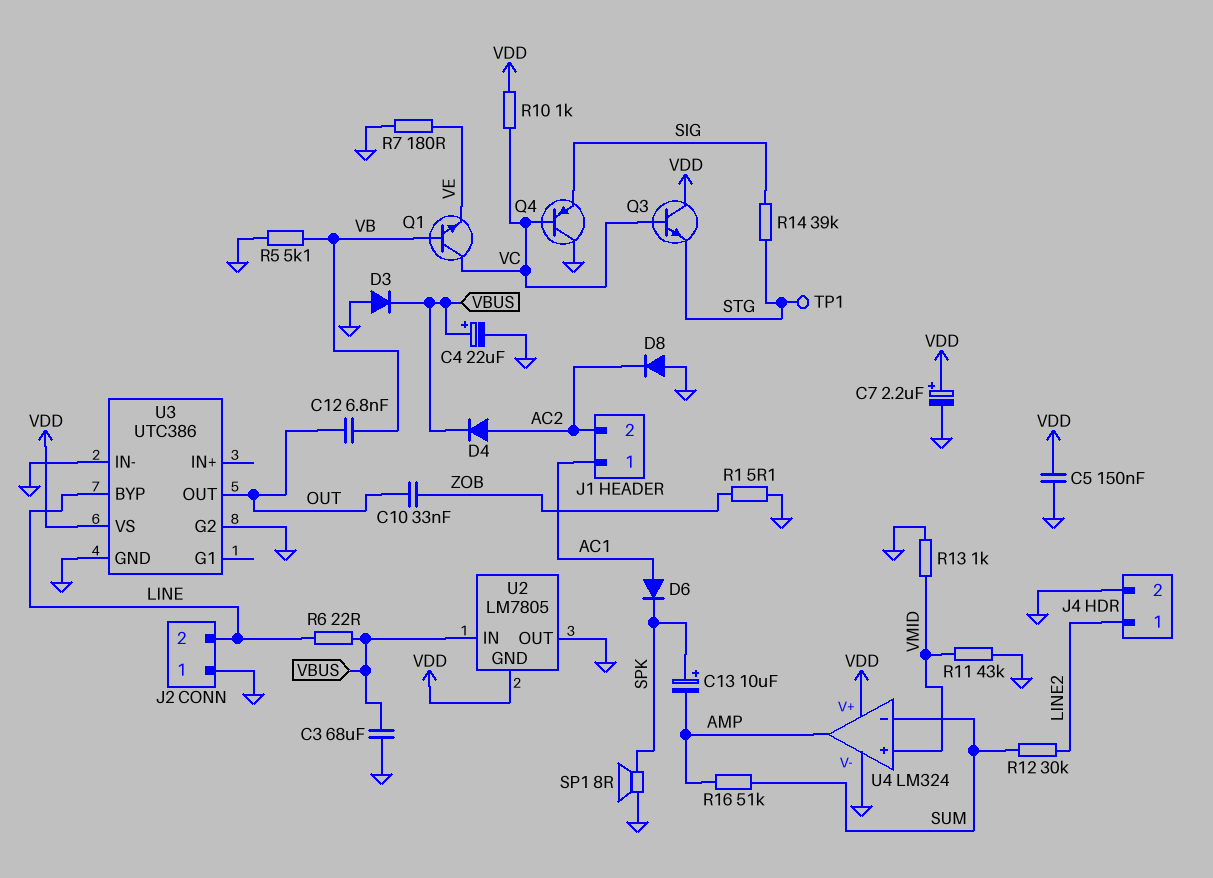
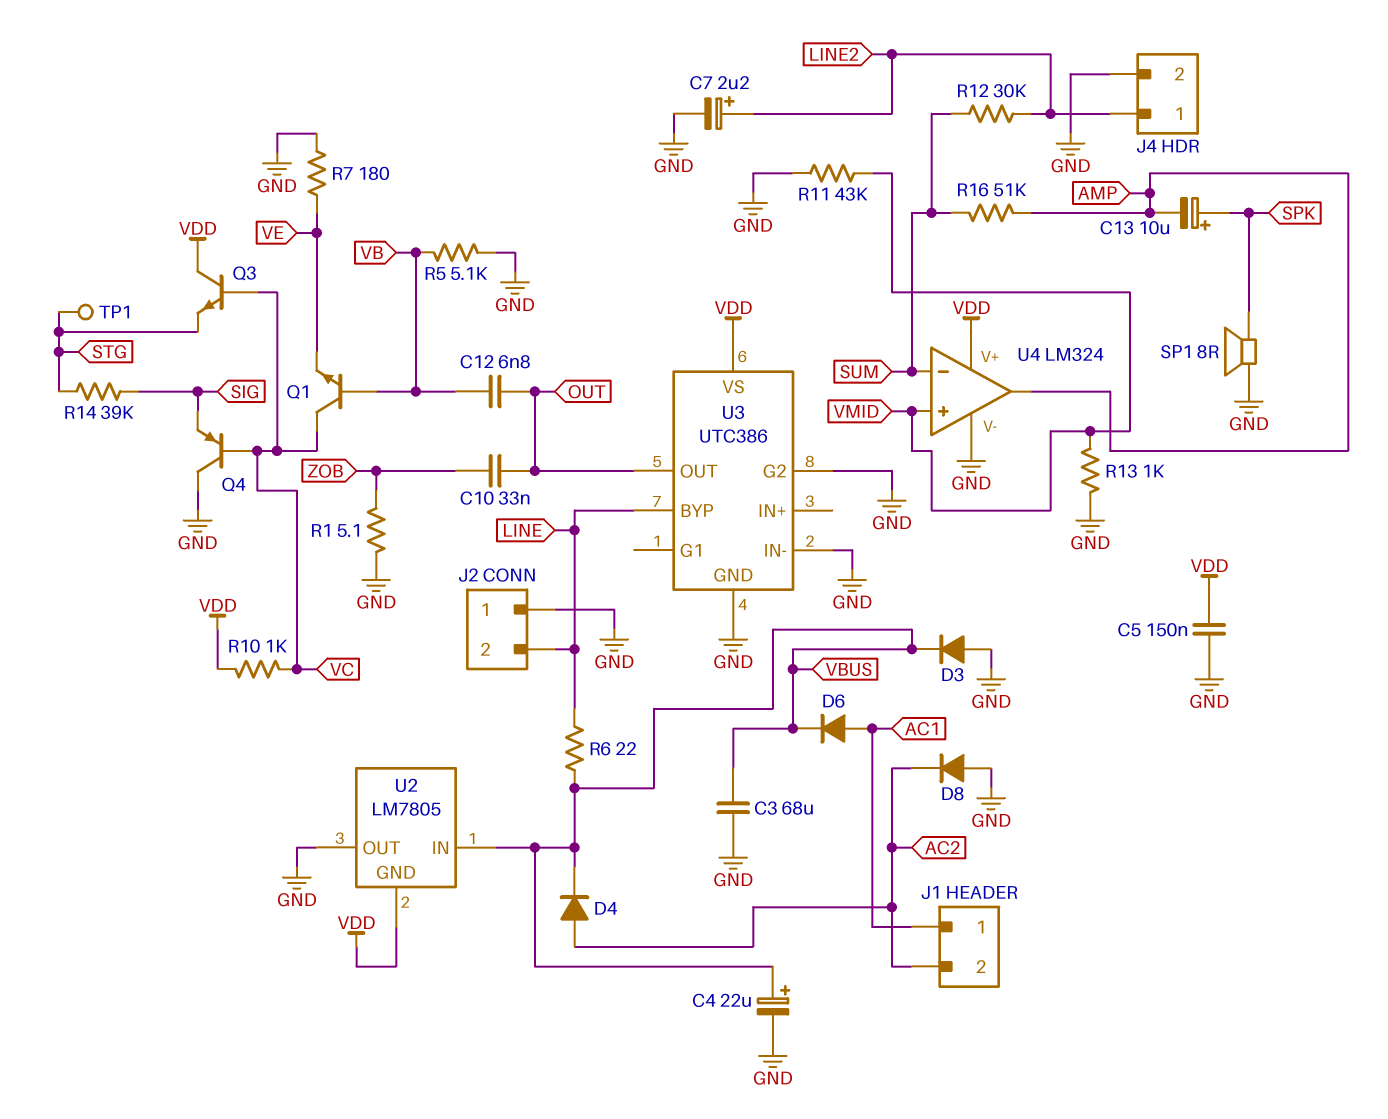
C7: 2.2uF (plus VDD, minus GND) -> 2.2uF (plus LINE2, minus GND)
D6: diode (A AC1, K SPK) -> diode (A AC1, K VBUS)

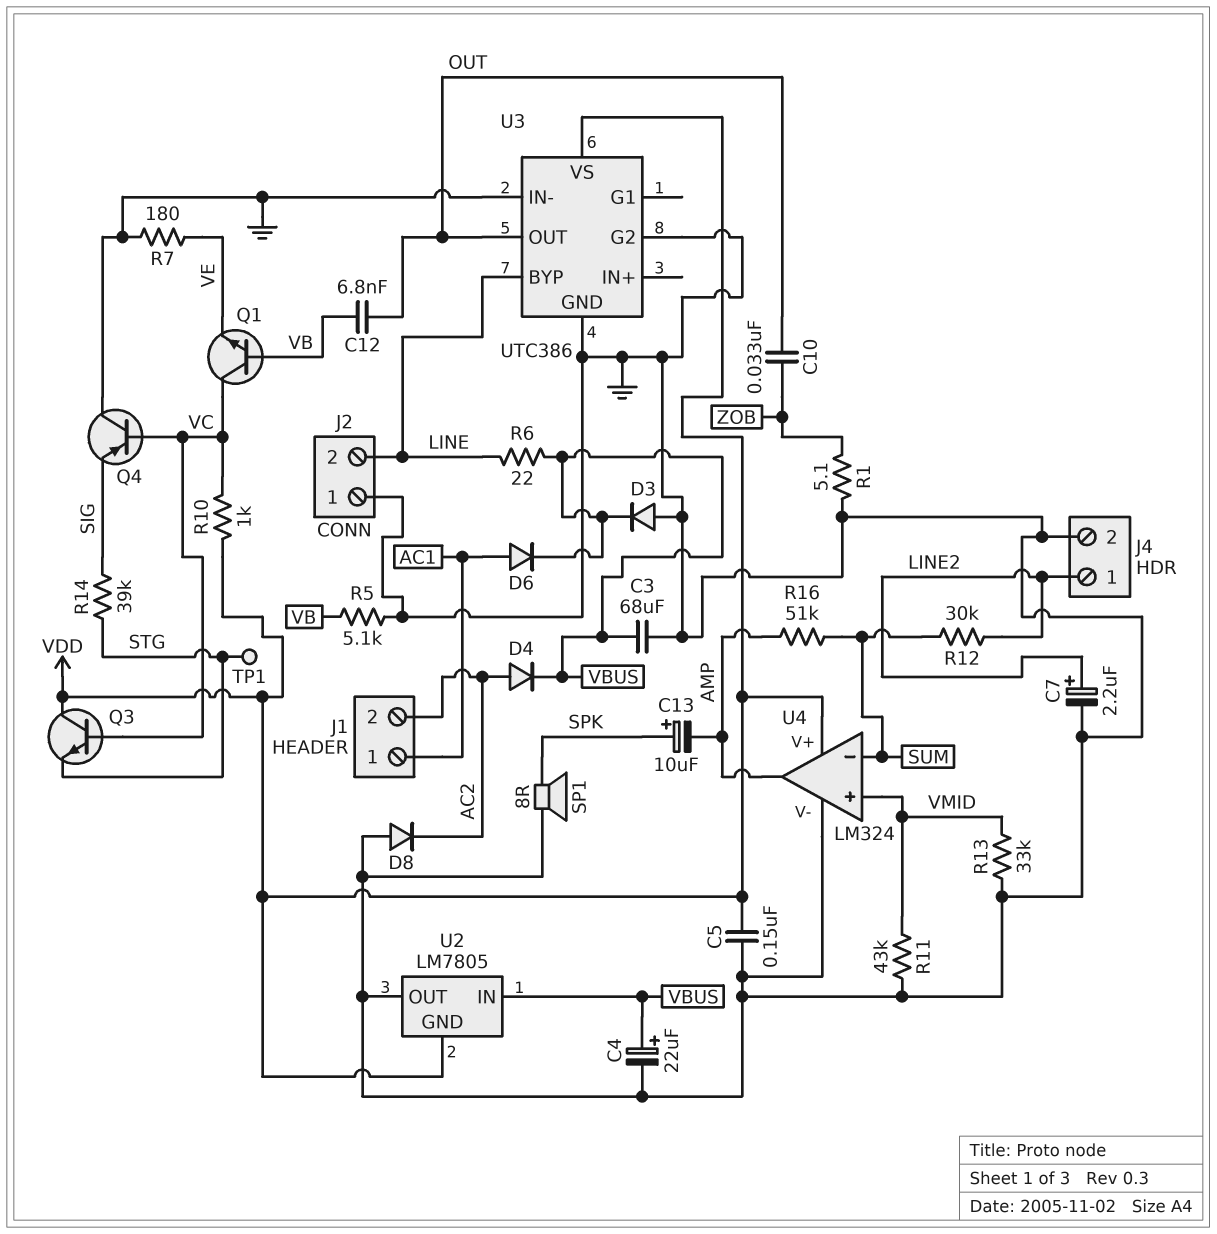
R13: 1k (GND, VMID) -> 33k (GND, VMID)

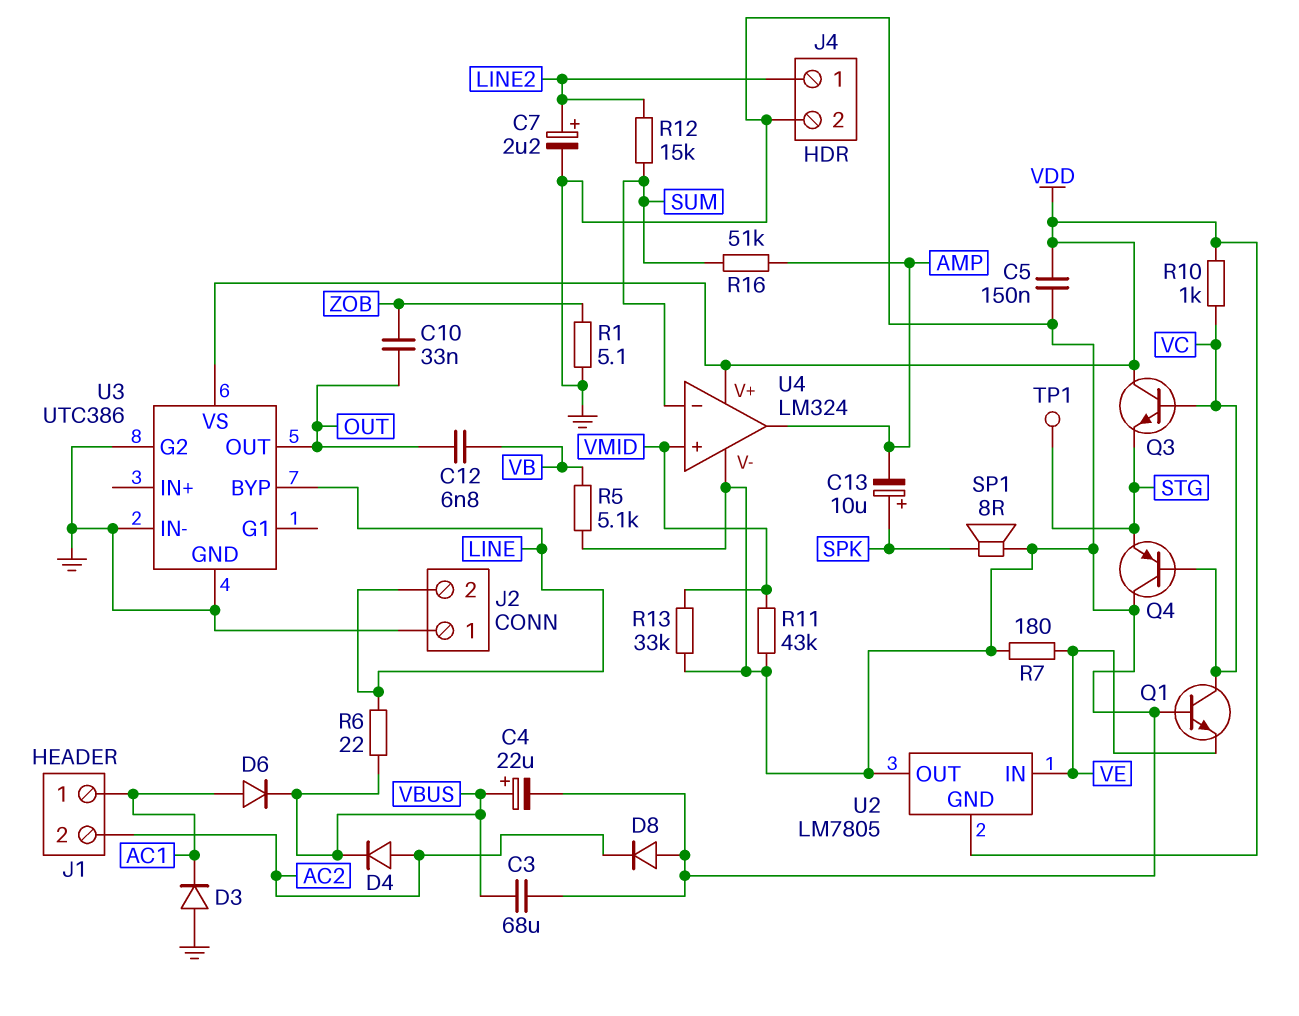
D3: diode (A GND, K VBUS) -> diode (A GND, K AC1)
Q1: NPN (B VB, C VC, E VE) -> NPN (B GND, C VC, E VE)
Q4: PNP (B VC, C GND, E SIG) -> PNP (B VC, C GND, E STG)
R12: 30k (LINE2, SUM) -> 15k (LINE2, SUM)
R14: 39k (SIG, STG) -> none
U2 pin IN: VBUS -> VE

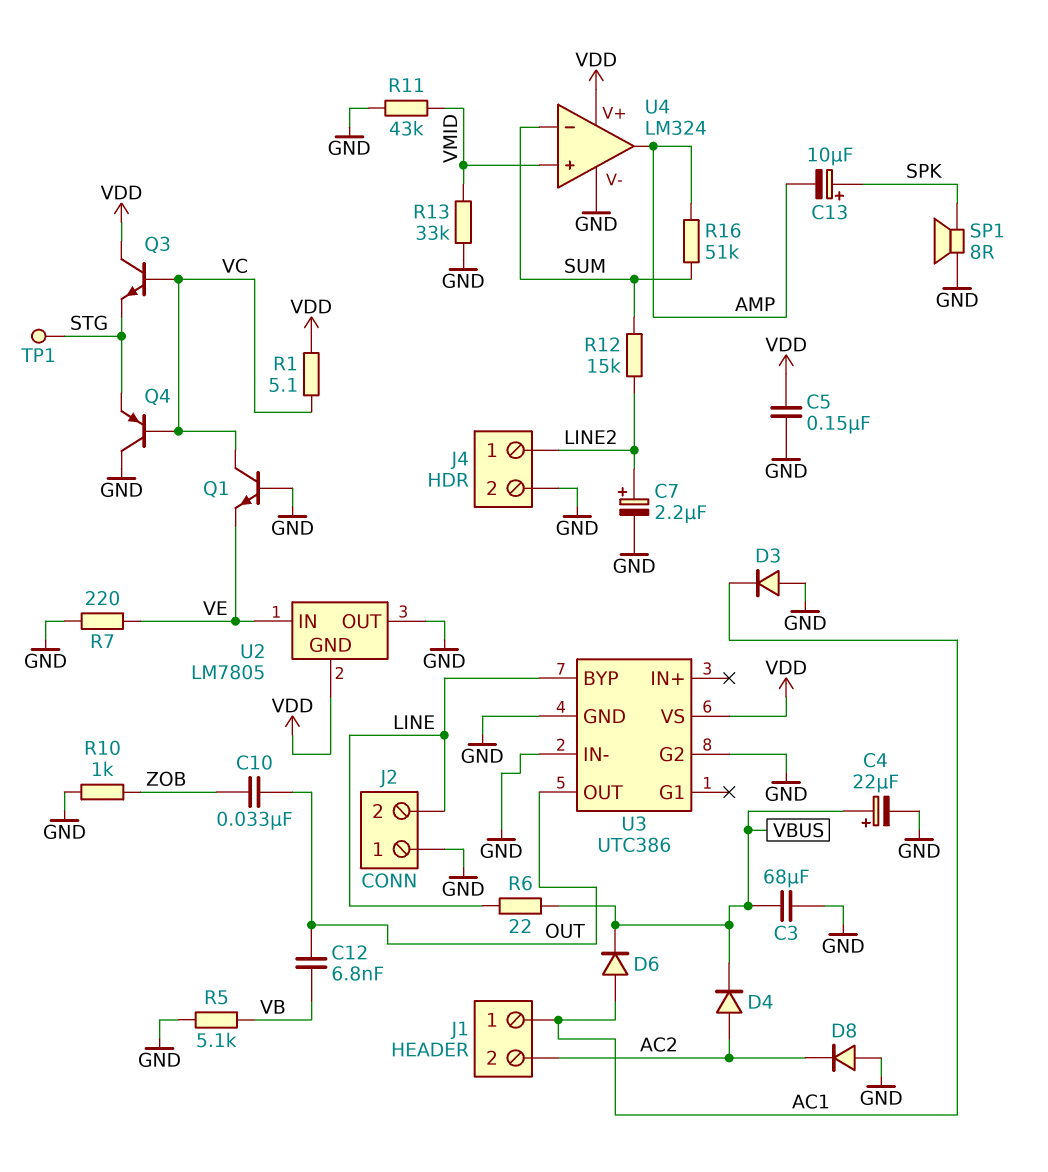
R1: 5.1 (GND, ZOB) -> 5.1 (VC, VDD)
R7: 180 (GND, VE) -> 220 (GND, VE)
R10: 1k (VC, VDD) -> 1k (GND, ZOB)

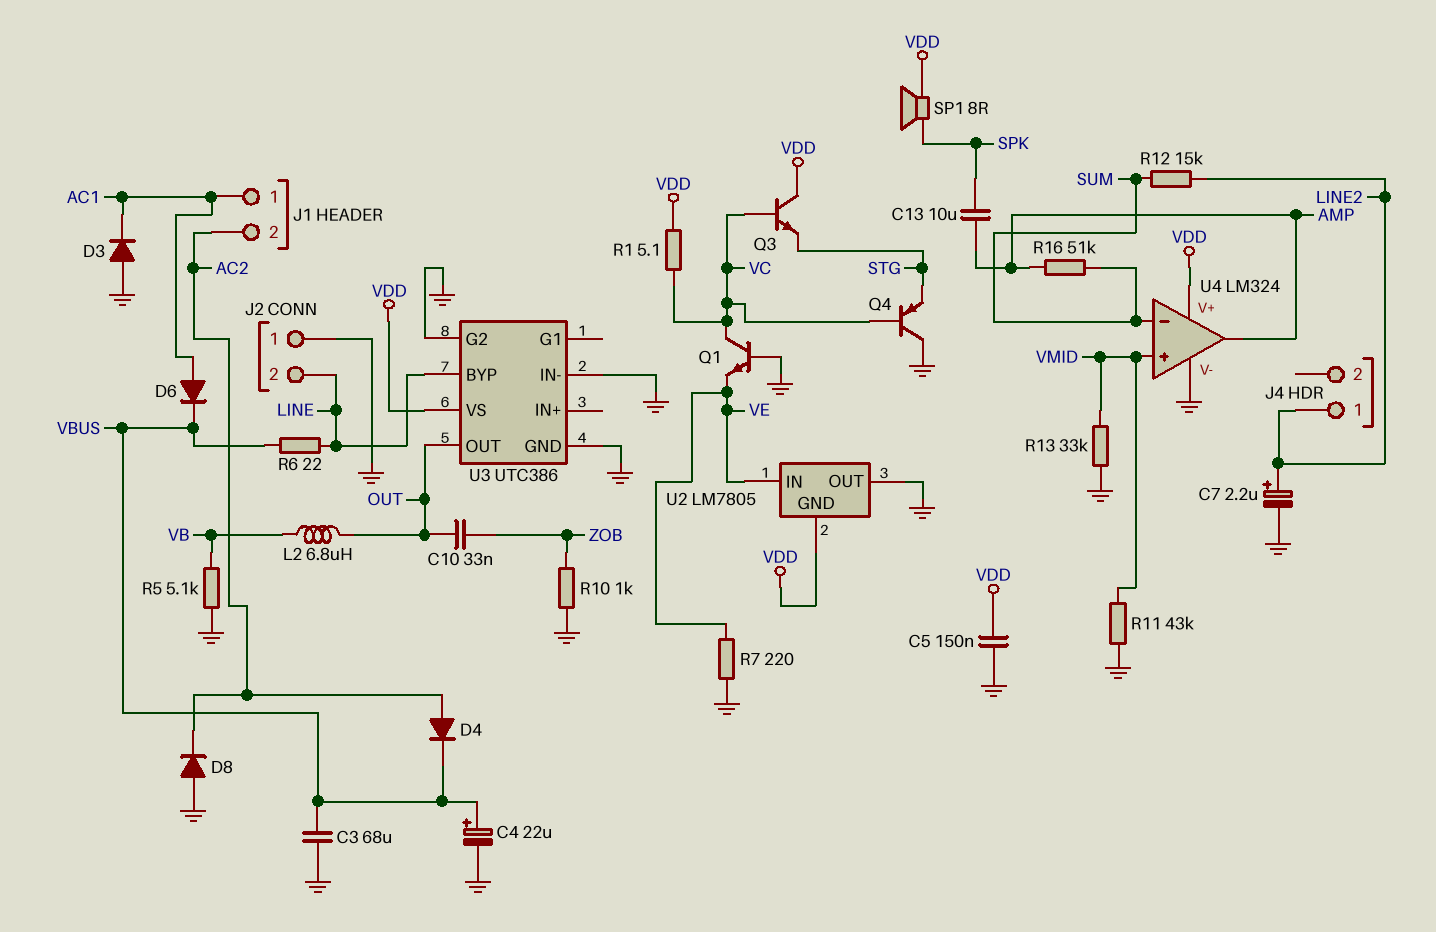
C12: 6.8nF (OUT, VB) -> none
C13: 10uF (plus SPK, minus AMP) -> 10uF (AMP, SPK)
J4 pin 2: GND -> none
L2: none -> 6.8uH (OUT, VB)
SP1: speaker 8R (GND, SPK) -> speaker 8R (SPK, VDD)
TP1: test point (STG) -> none

